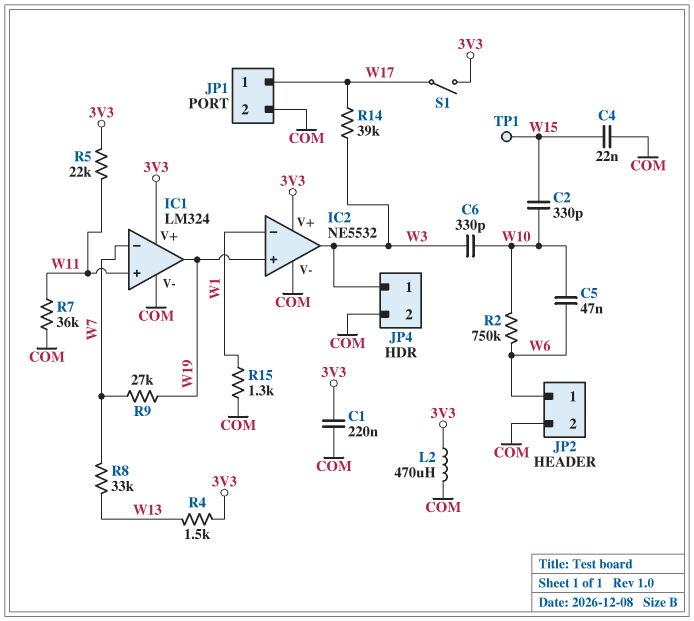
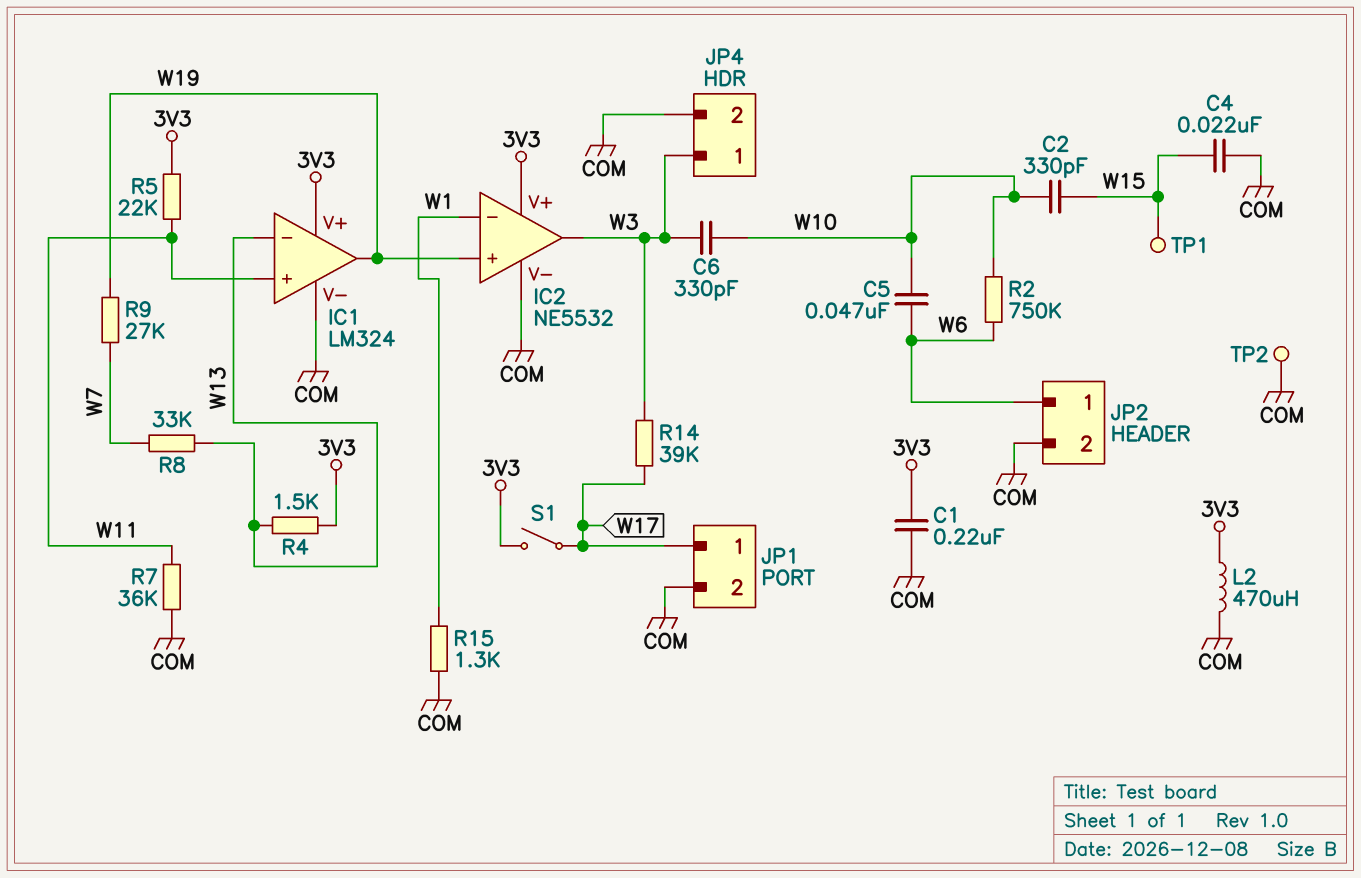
IC1 pin in-: W7 -> W13
TP2: none -> test point (COM)

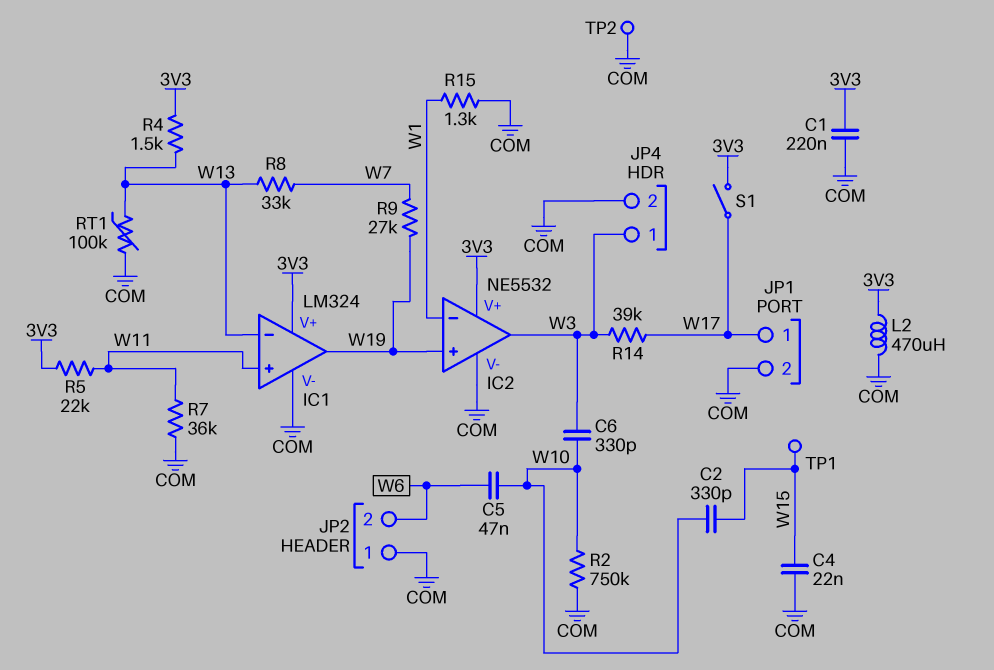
JP2 pin 1: W6 -> COM
JP2 pin 2: COM -> W6
R2: 750k (W6, W10) -> 750k (COM, W10)
RT1: none -> 100k (COM, W13)

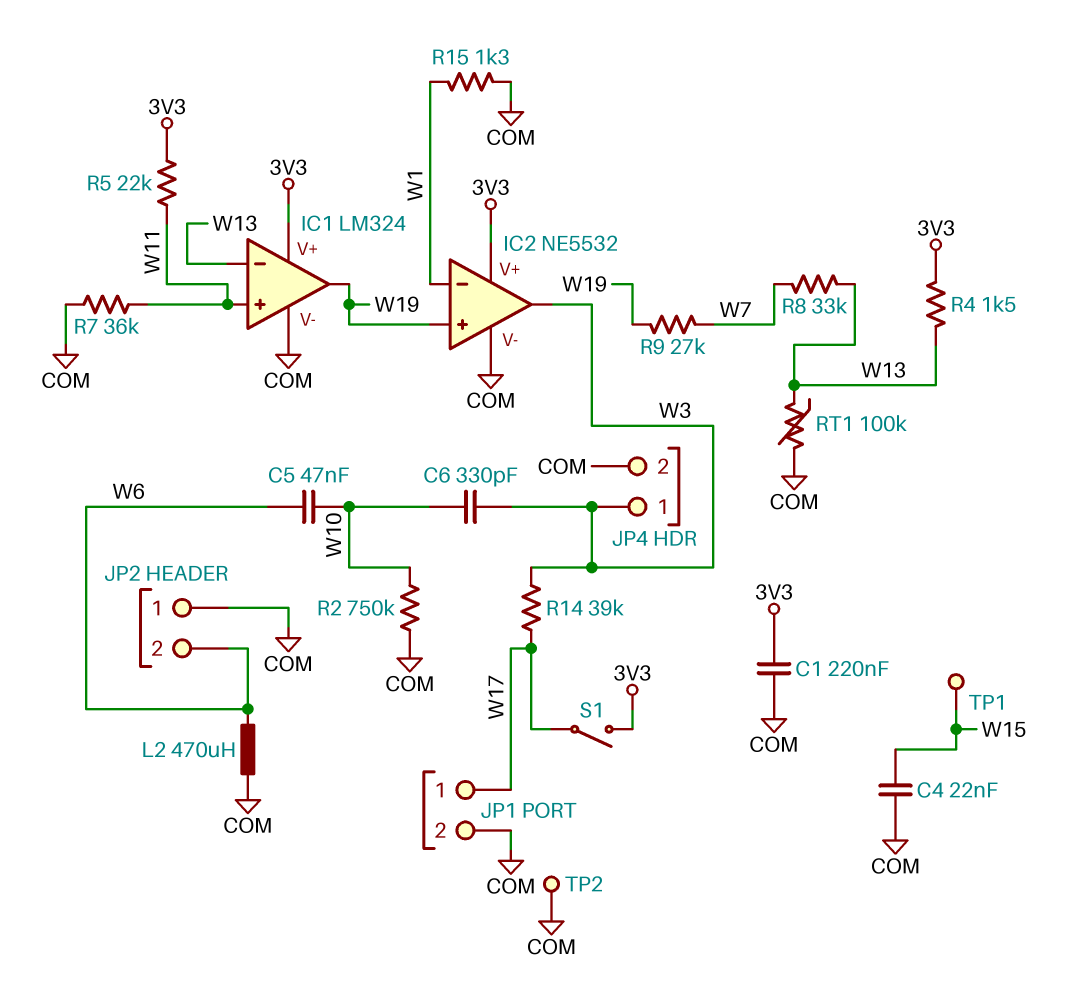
C2: 330pF (W10, W15) -> none
L2: 470uH (3V3, COM) -> 470uH (COM, W6)

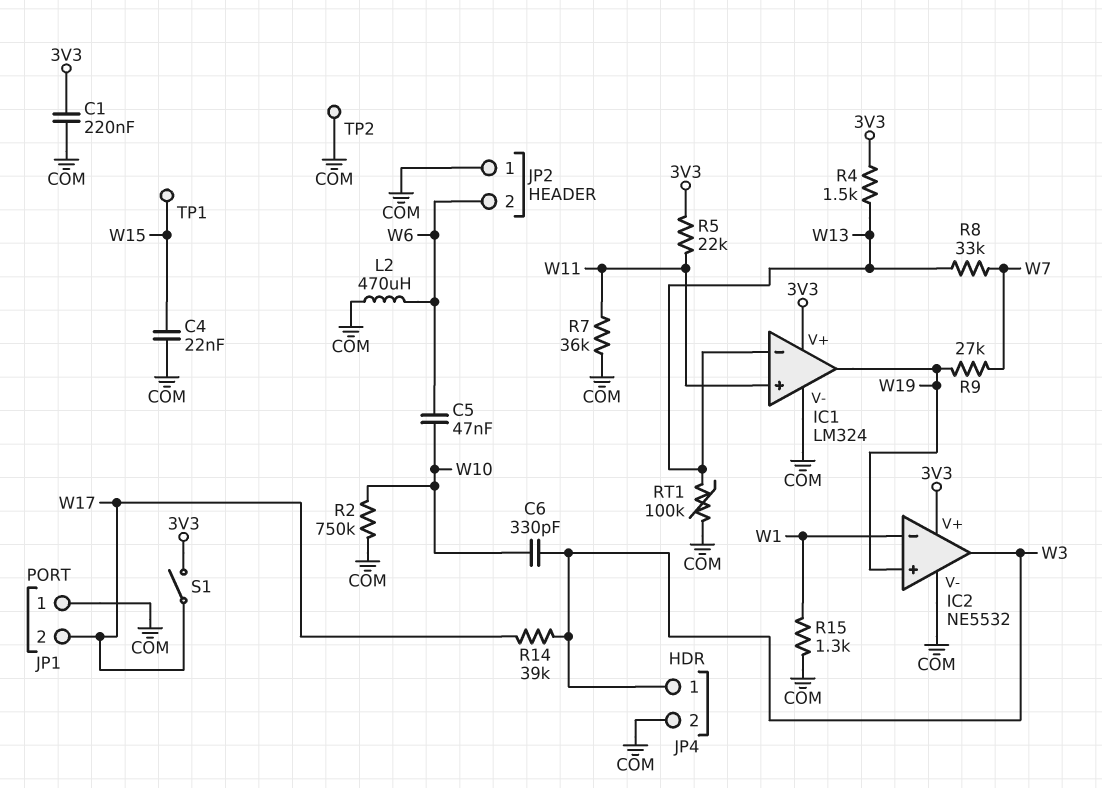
JP1 pin 1: W17 -> COM
JP1 pin 2: COM -> W17

